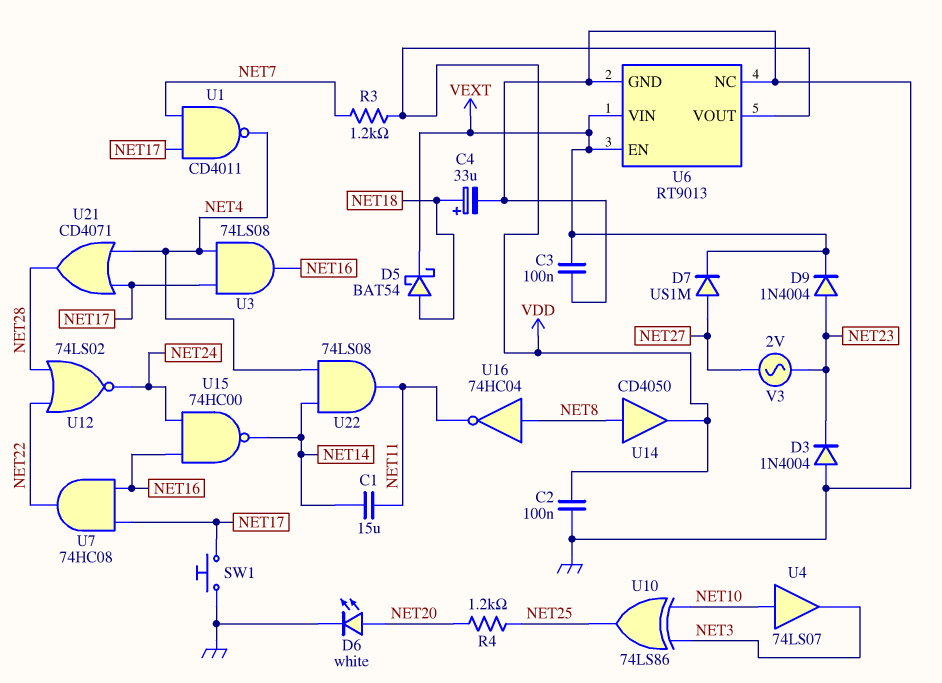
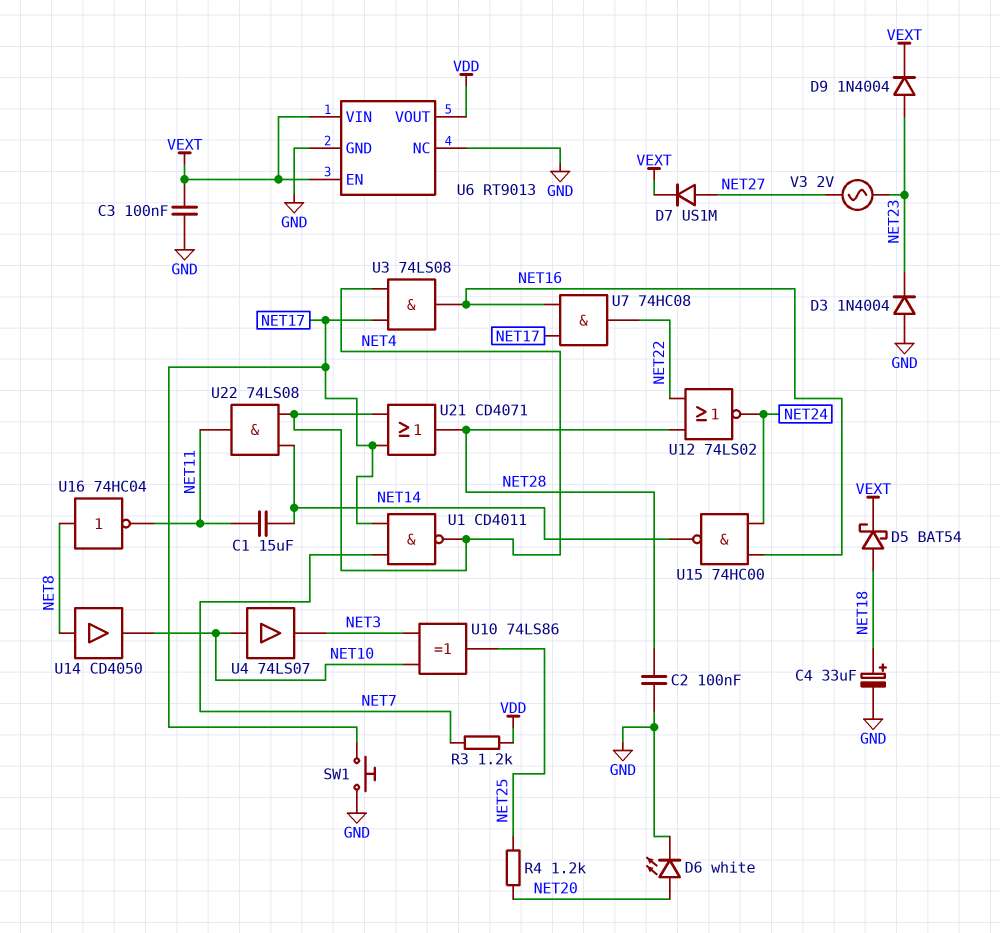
C2: 100nF (GND, VDD) -> 100nF (GND, NET28)
U14: buffer CD4050 (in NET8, out VDD) -> buffer CD4050 (in NET8, out NET10)

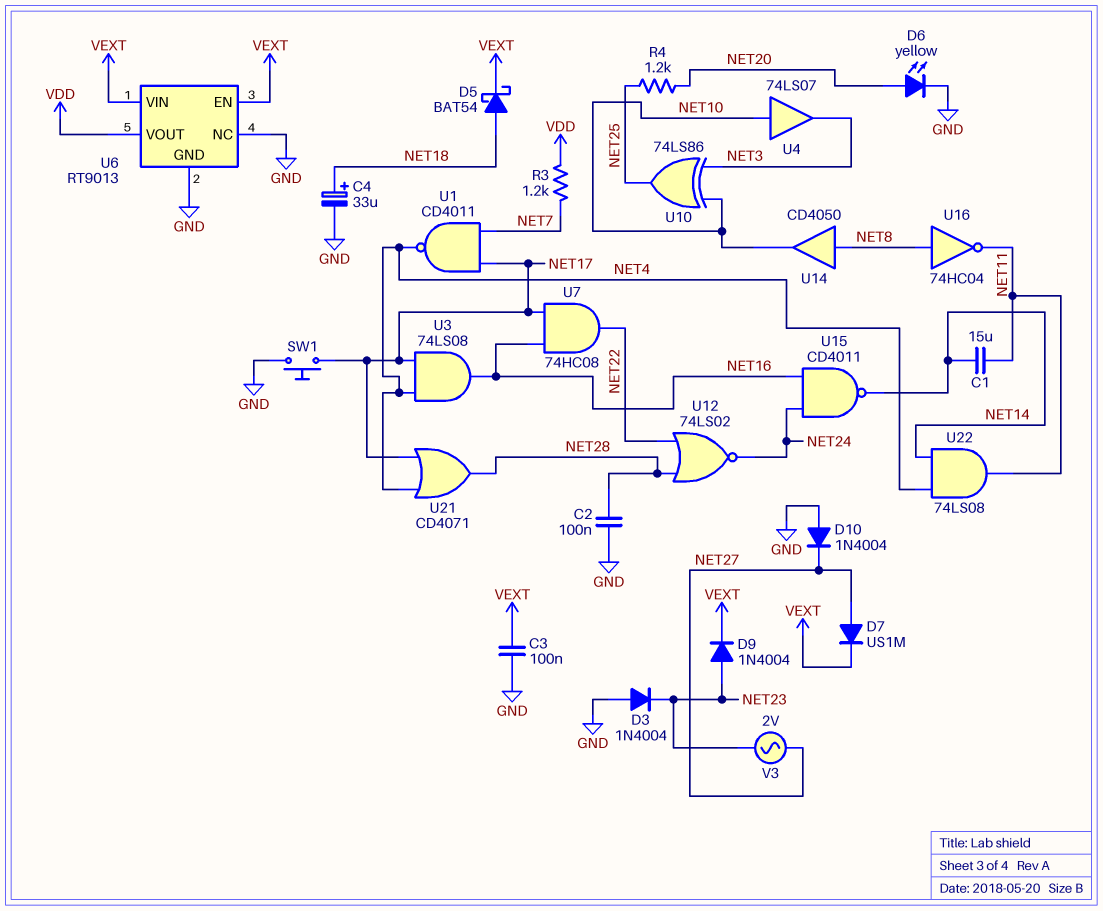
D6: LED white (A NET20, K GND) -> LED yellow (A NET20, K GND)
D10: none -> diode 1N4004 (A GND, K NET27)
U15: NAND 74HC00 (in NET16, in NET24, out NET14) -> NAND CD4011 (in NET16, in NET24, out NET14)

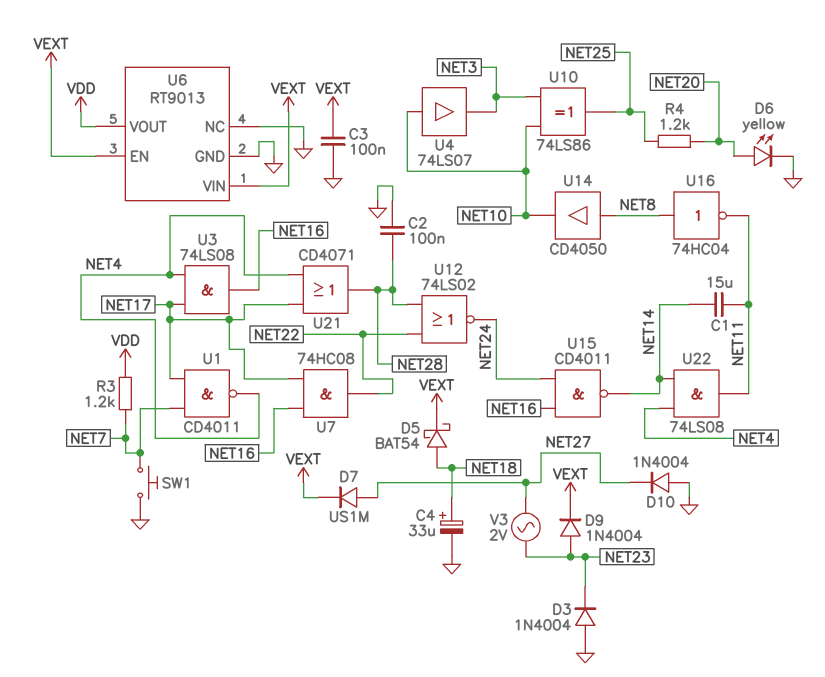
SW1: button (GND, NET17) -> button (GND, NET7)

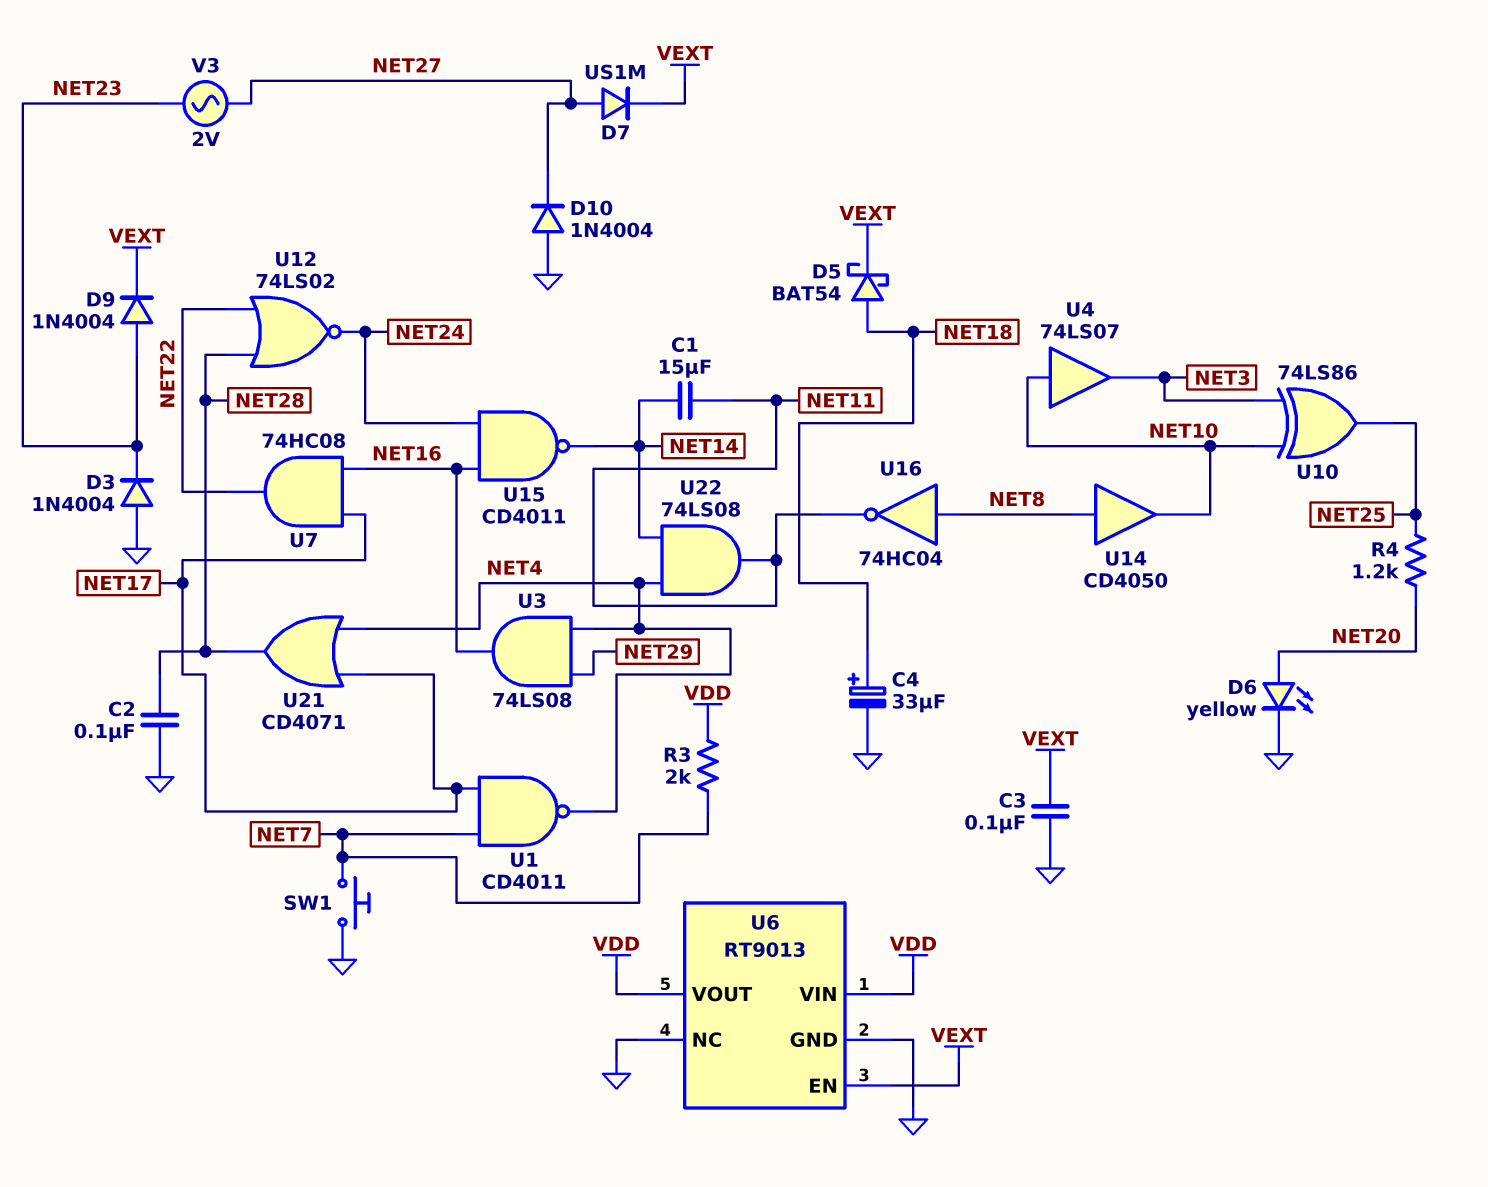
R3: 1.2k (NET7, VDD) -> 2k (NET7, VDD)
U3: AND 74LS08 (in NET4, in NET17, out NET16) -> AND 74LS08 (in NET4, in NET29, out NET16)
U6 pin VIN: VEXT -> VDD

